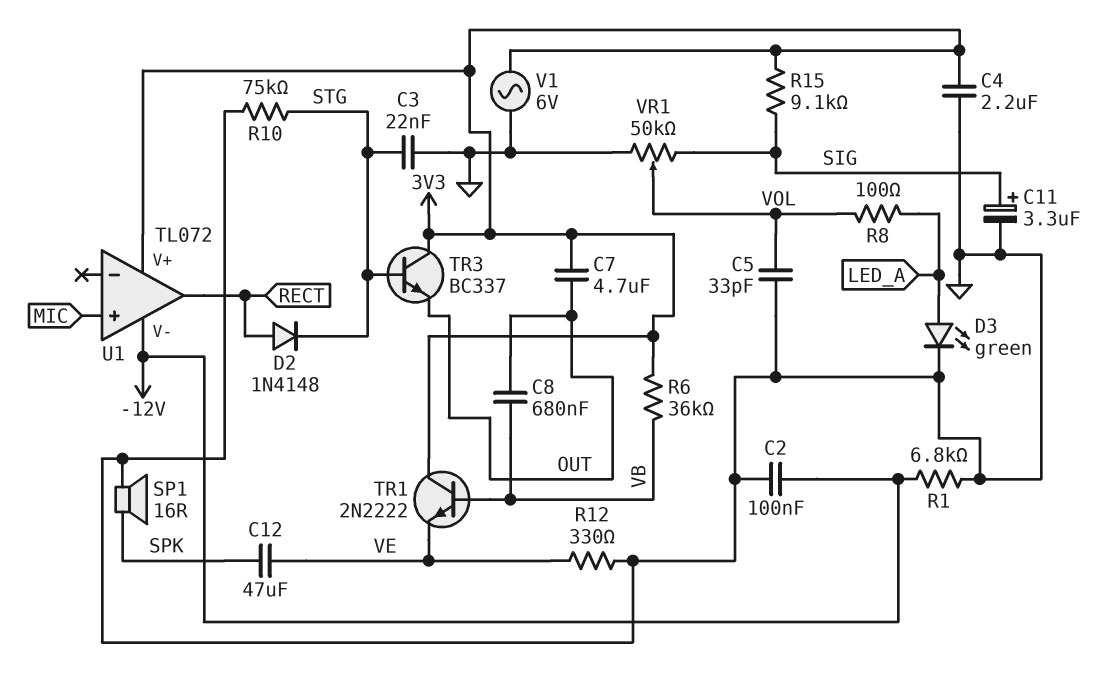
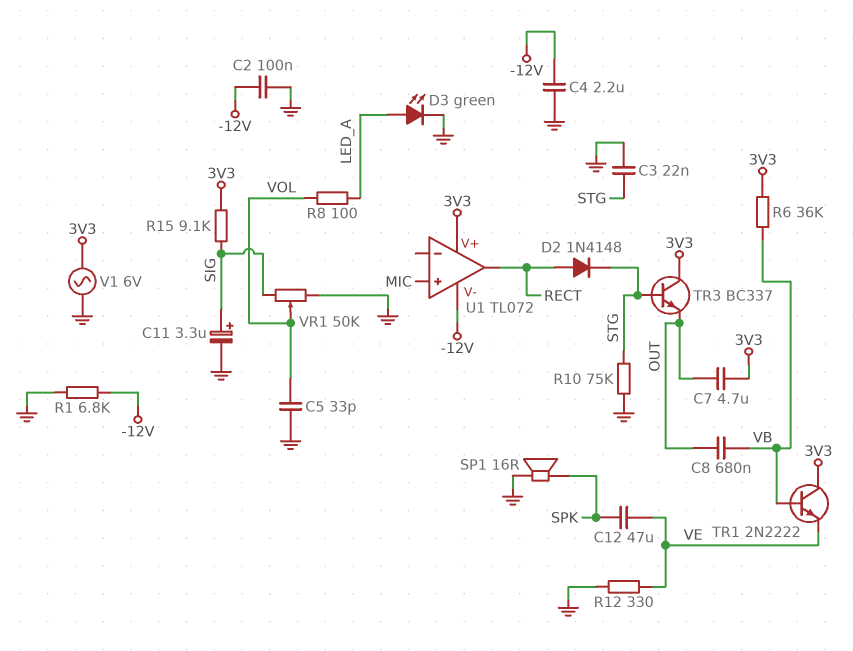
C4: 2.2uF (3V3, GND) -> 2.2uF (-12V, GND)

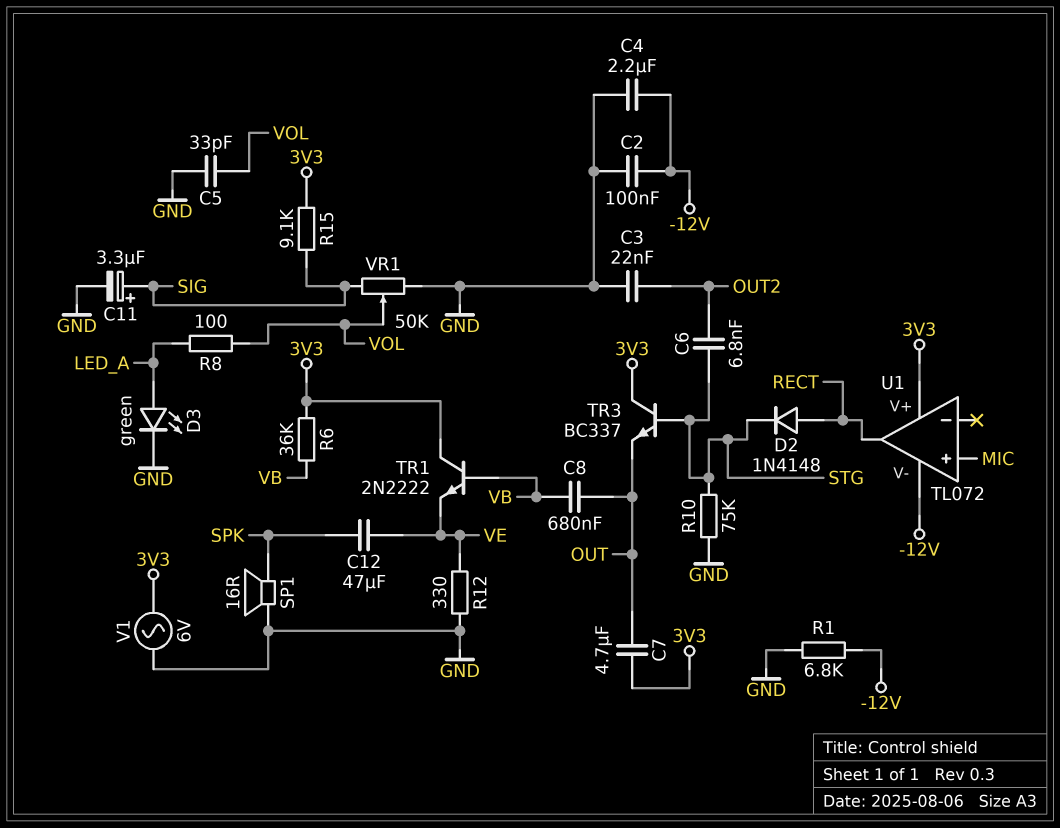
C3: 22nF (GND, STG) -> 22nF (GND, OUT2)
C6: none -> 6.8nF (OUT2, STG)

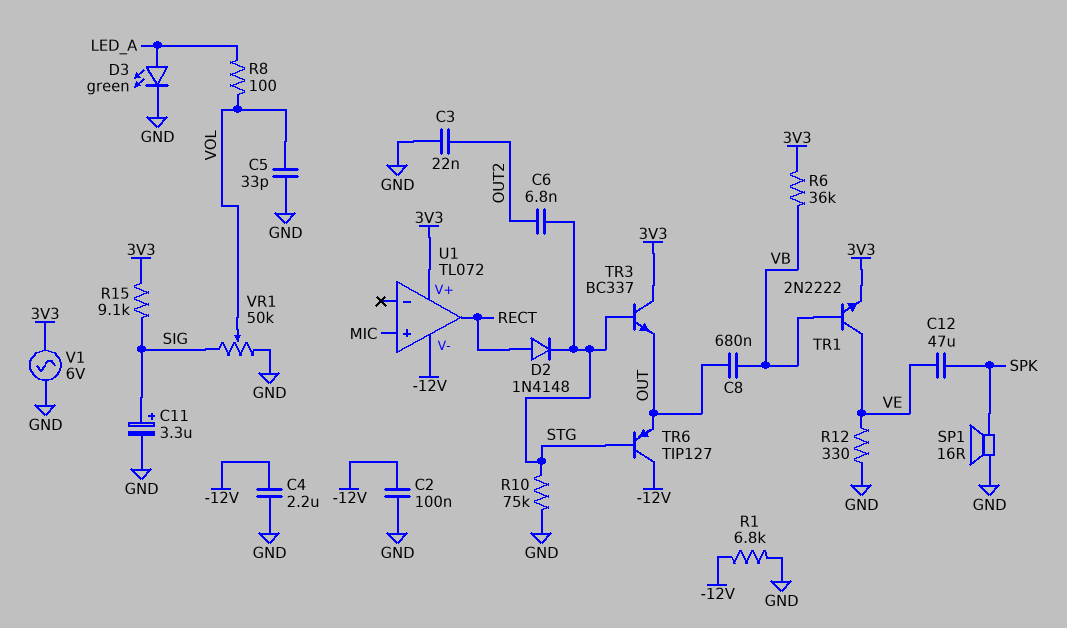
C7: 4.7uF (3V3, OUT) -> none
TR1: NPN 2N2222 (B VB, C 3V3, E VE) -> NPN 2N2222 (B VB, C VE, E 3V3)
TR6: none -> PNP TIP127 (B STG, C -12V, E OUT)

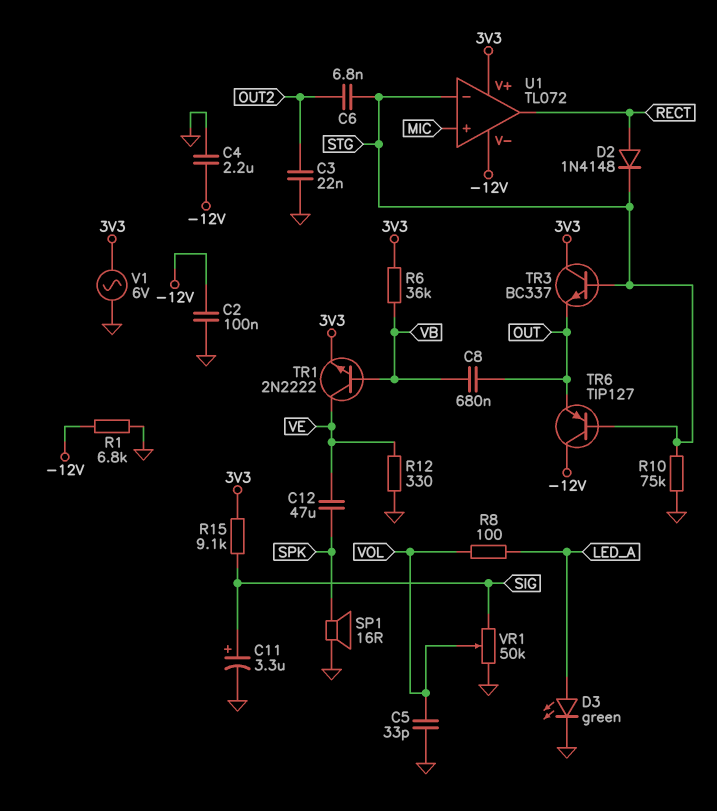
U1 pin in-: none -> STG

